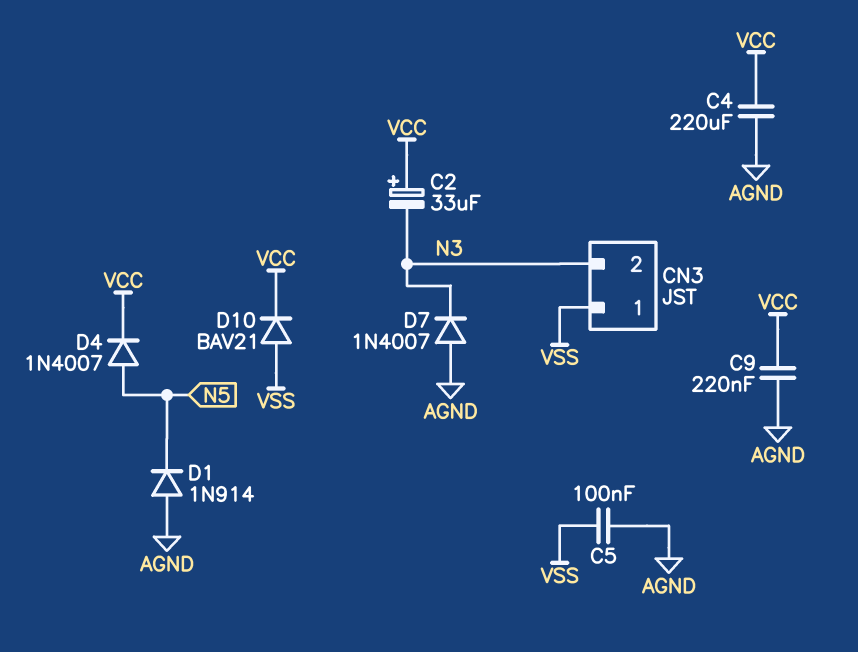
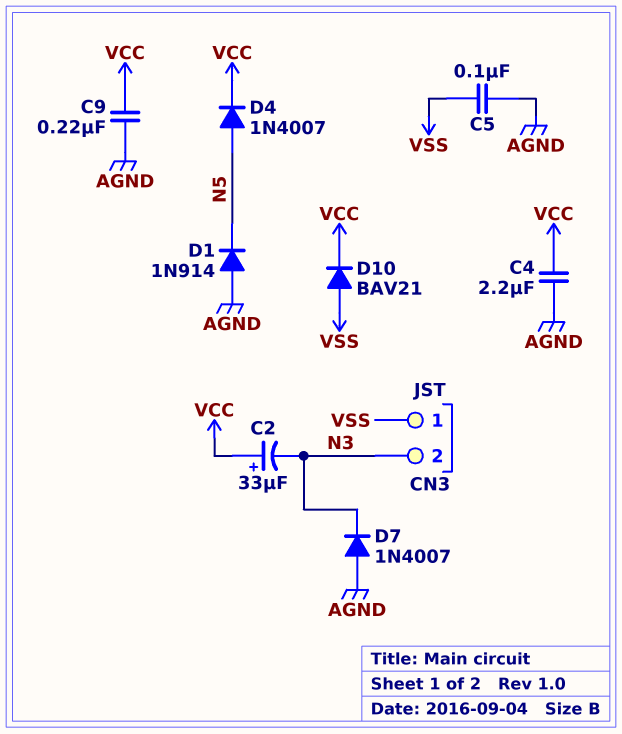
C4: 220uF (AGND, VCC) -> 2.2uF (AGND, VCC)

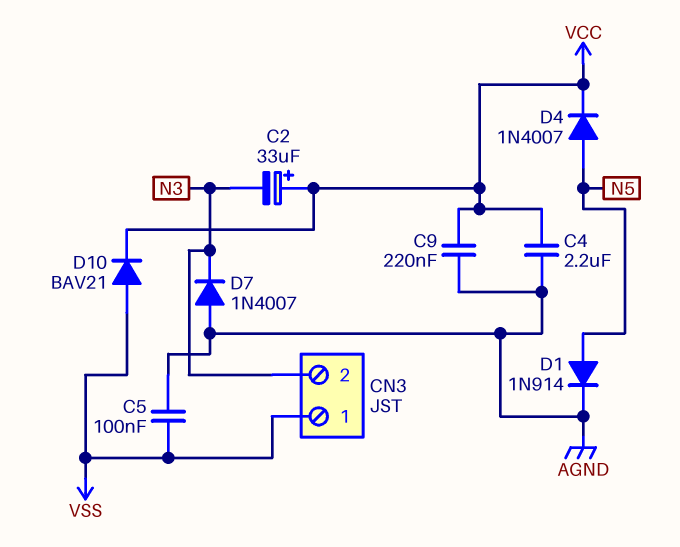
D1: diode 1N914 (A AGND, K N5) -> diode 1N914 (A N5, K AGND)

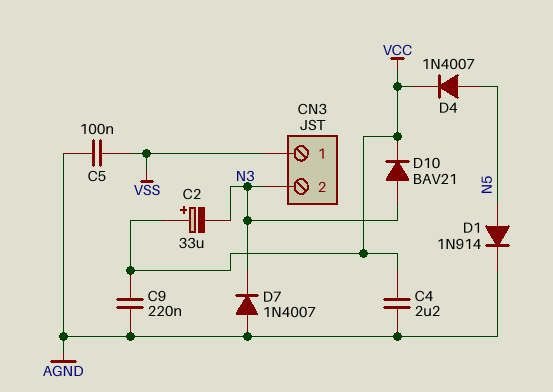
D10: diode BAV21 (A VSS, K VCC) -> diode BAV21 (A N3, K VCC)

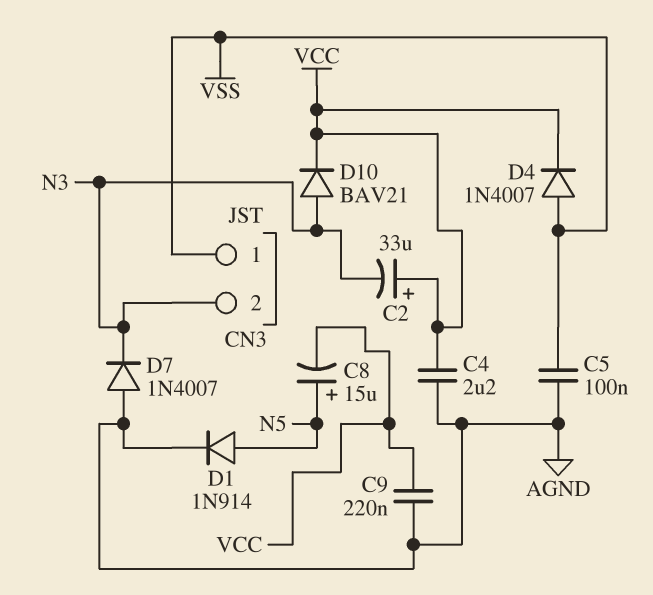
C8: none -> 15uF (plus N5, minus VCC)
D4: diode 1N4007 (A N5, K VCC) -> diode 1N4007 (A VSS, K VCC)

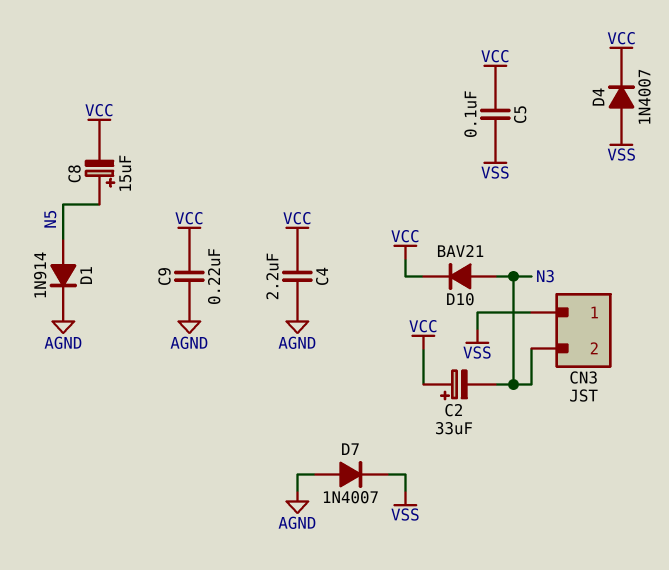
C5: 100nF (AGND, VSS) -> 100nF (VCC, VSS)
D7: diode 1N4007 (A AGND, K N3) -> diode 1N4007 (A AGND, K VSS)

